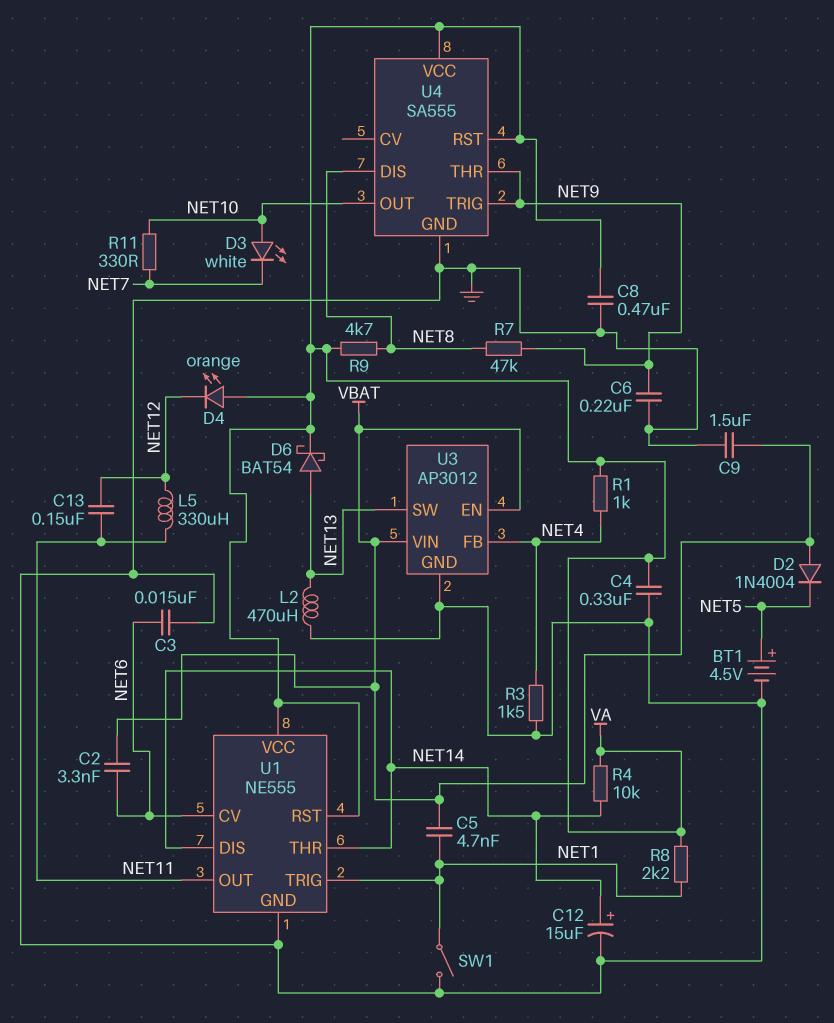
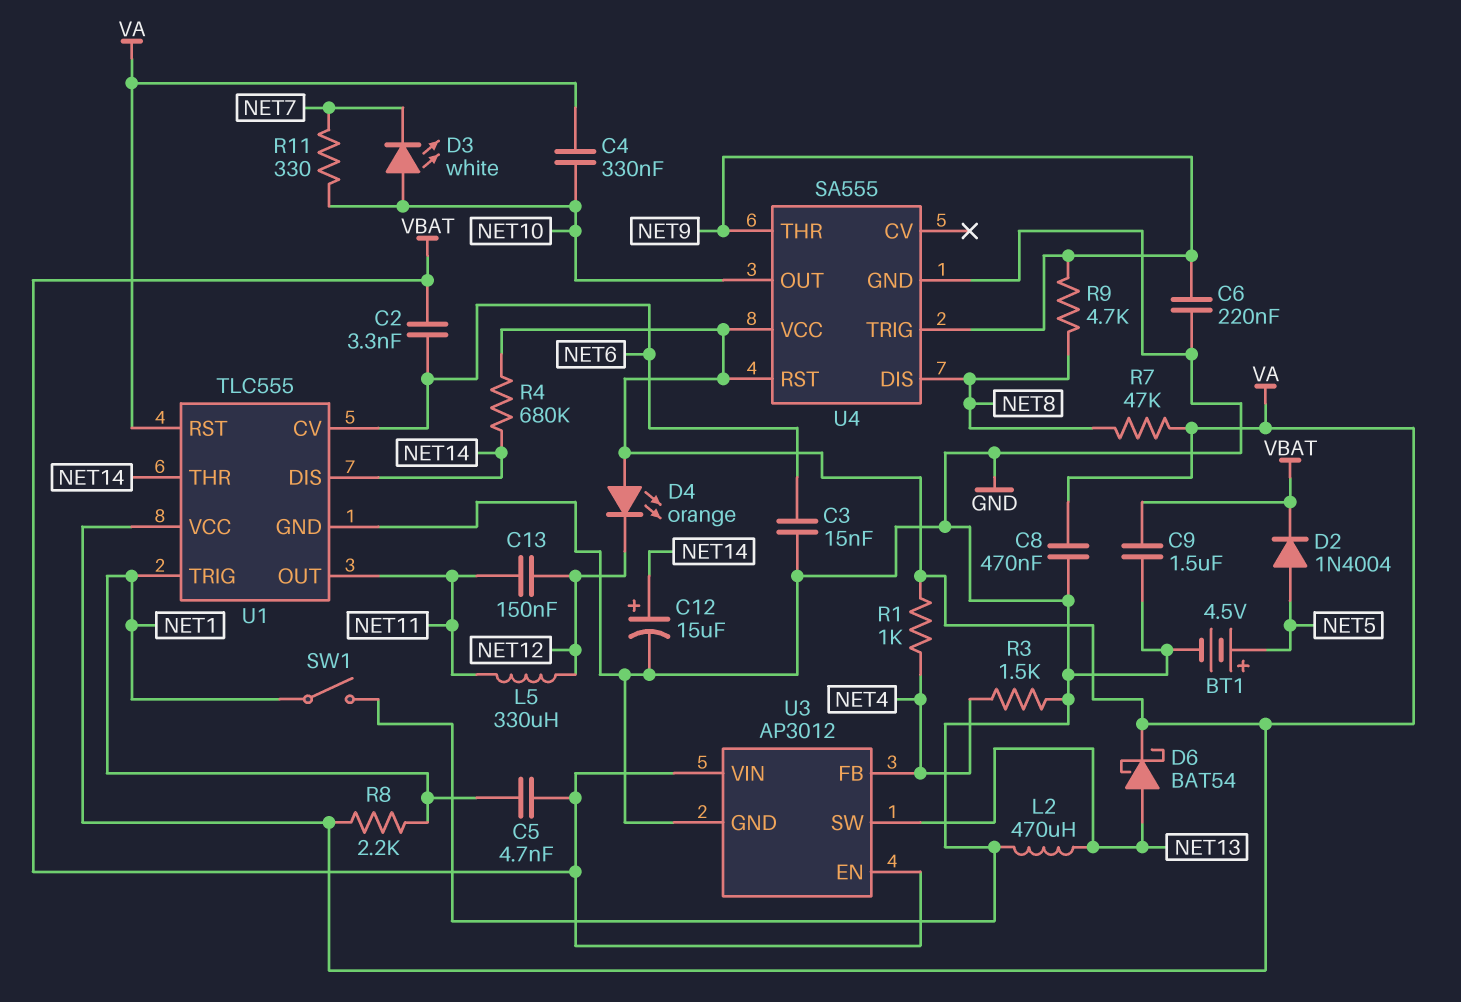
C4: 330nF (GND, VA) -> 330nF (NET10, VA)
D2: diode 1N4004 (A VBAT, K NET5) -> diode 1N4004 (A NET5, K VBAT)
R4: 10k (NET14, VA) -> 680k (NET14, VA)
R7: 47k (NET8, NET9) -> 47k (NET8, VA)
R9: 4.7k (NET8, VA) -> 4.7k (NET8, NET9)
U1: NE555 -> TLC555

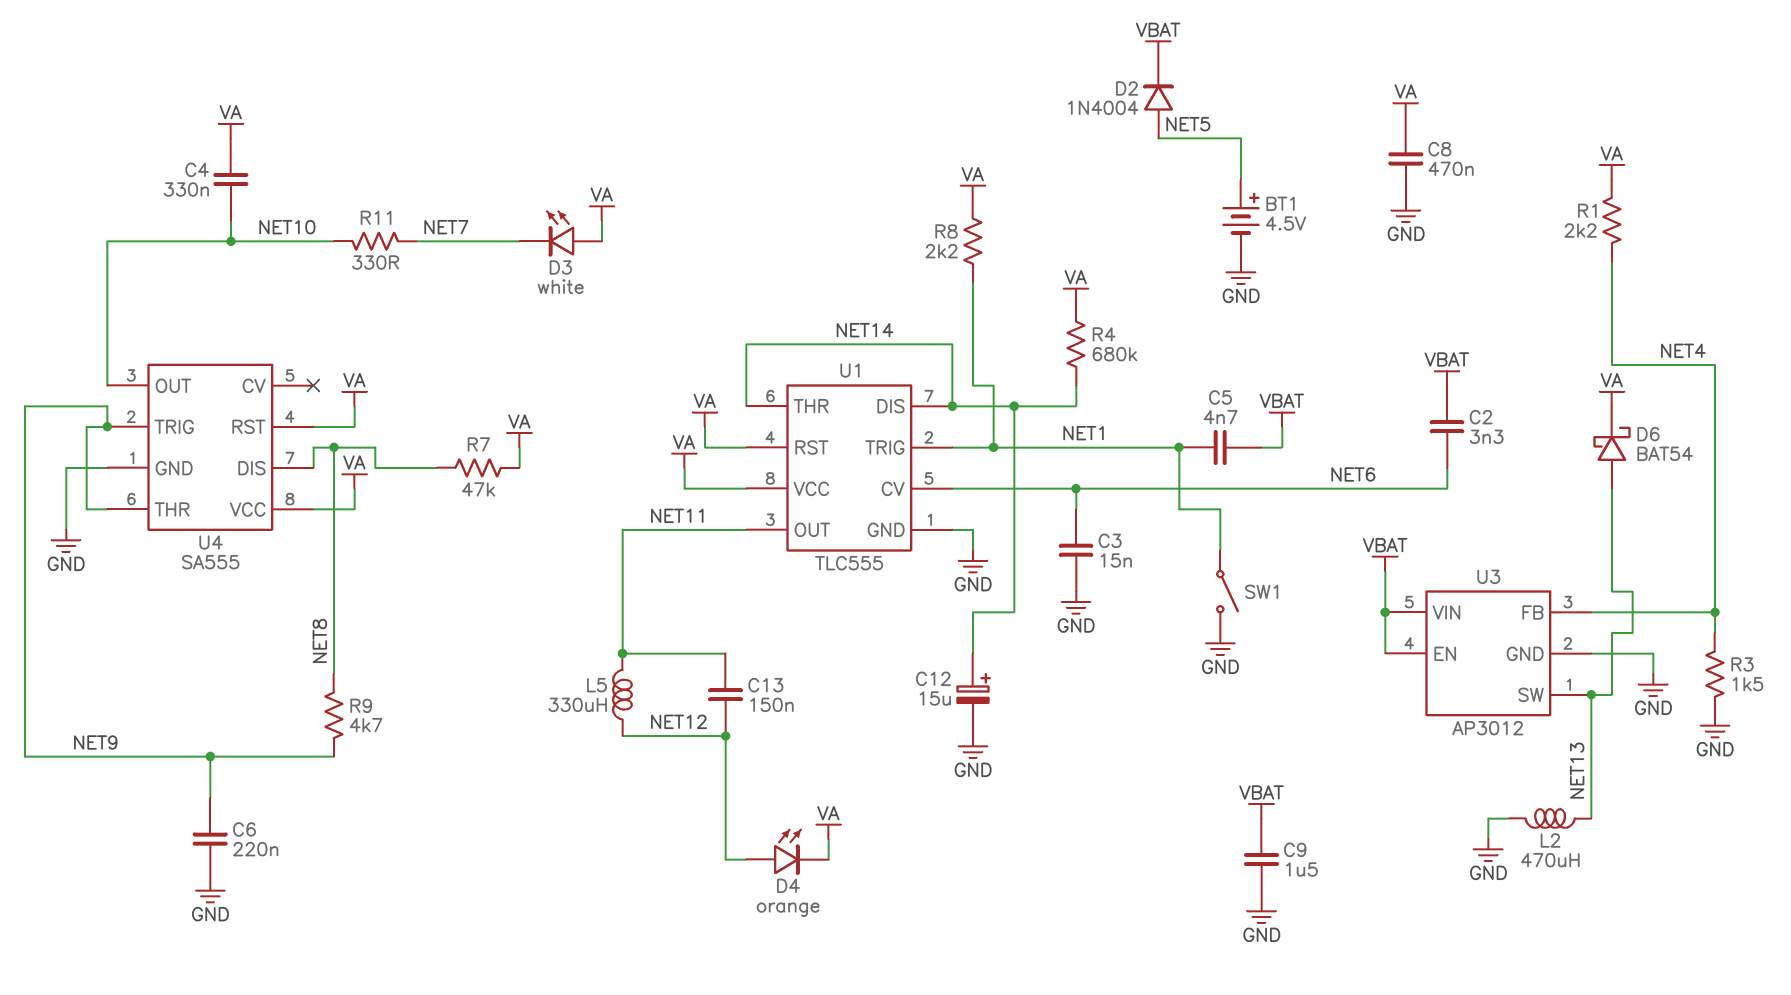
D3: LED white (A NET10, K NET7) -> LED white (A VA, K NET7)
D4: LED orange (A VA, K NET12) -> LED orange (A NET12, K VA)
R1: 1k (NET4, VA) -> 2.2k (NET4, VA)

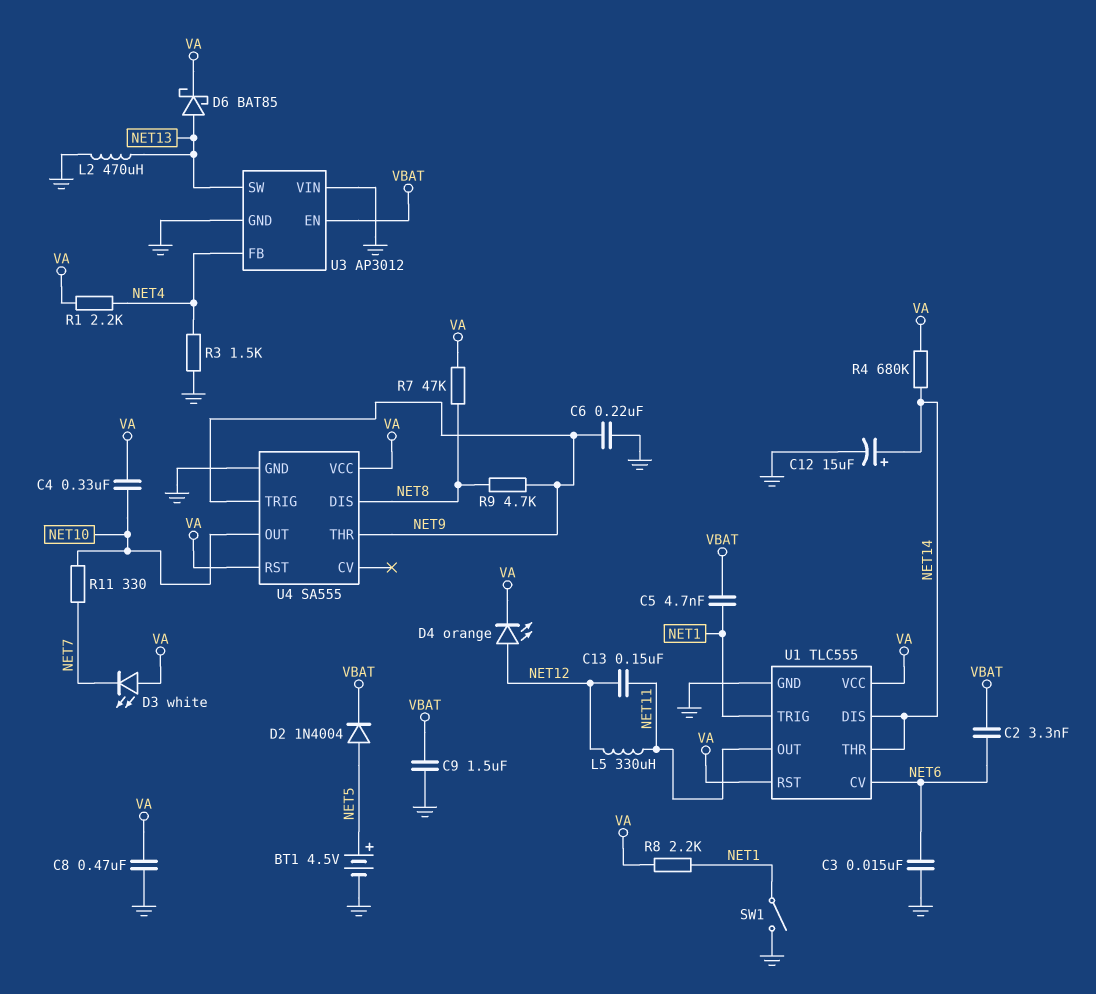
D6: schottky BAT54 (A NET13, K VA) -> schottky BAT85 (A NET13, K VA)
U3 pin VIN: VBAT -> GND

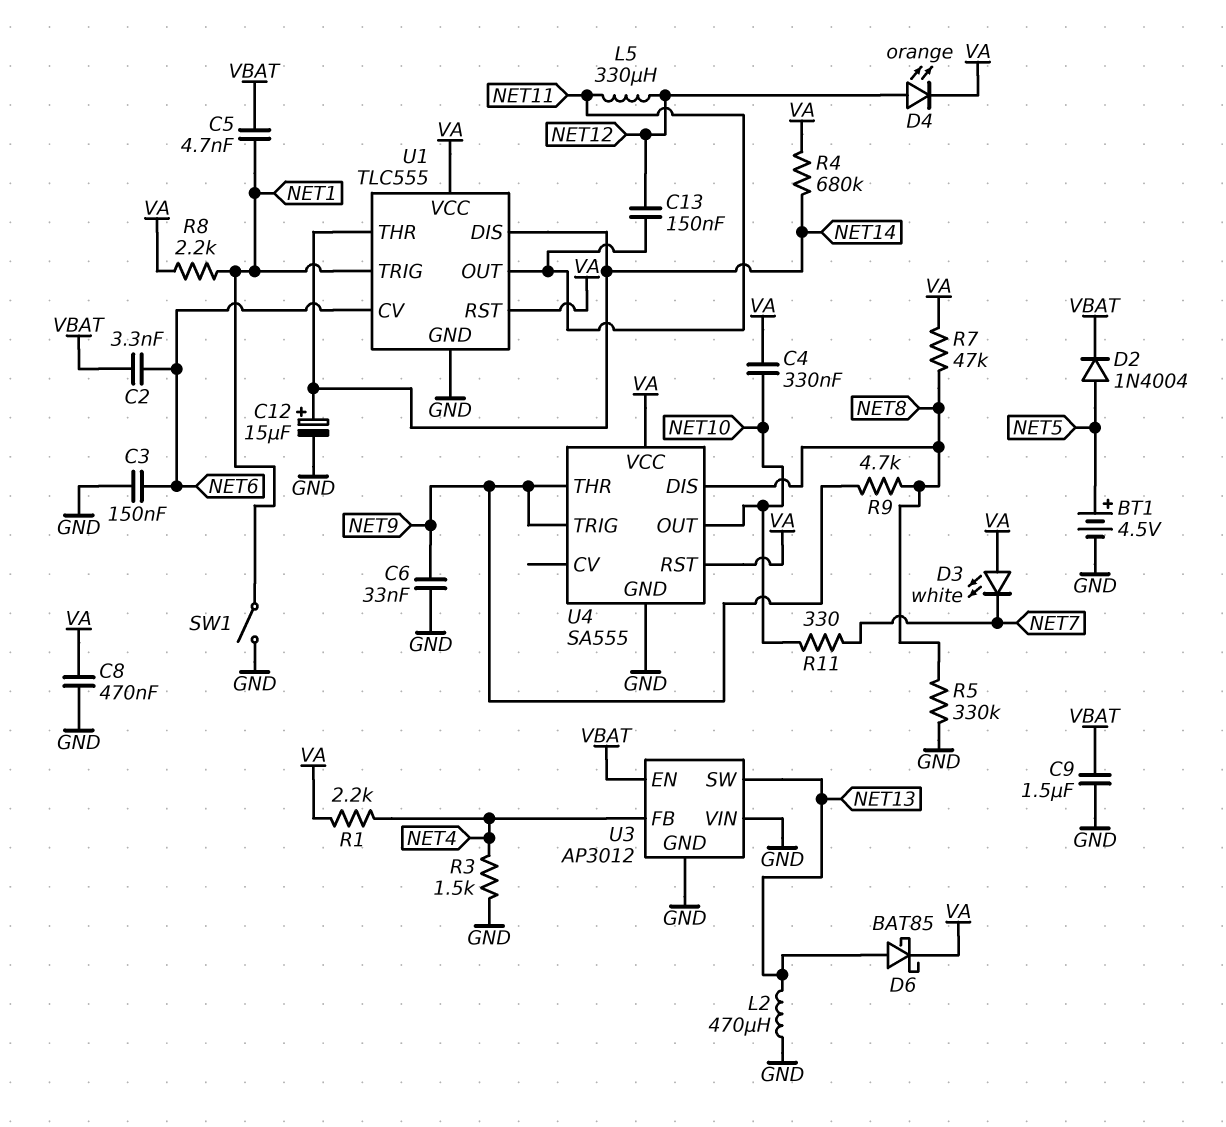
C3: 15nF (GND, NET6) -> 150nF (GND, NET6)
C6: 220nF (GND, NET9) -> 33nF (GND, NET9)
R5: none -> 330k (GND, NET8)

